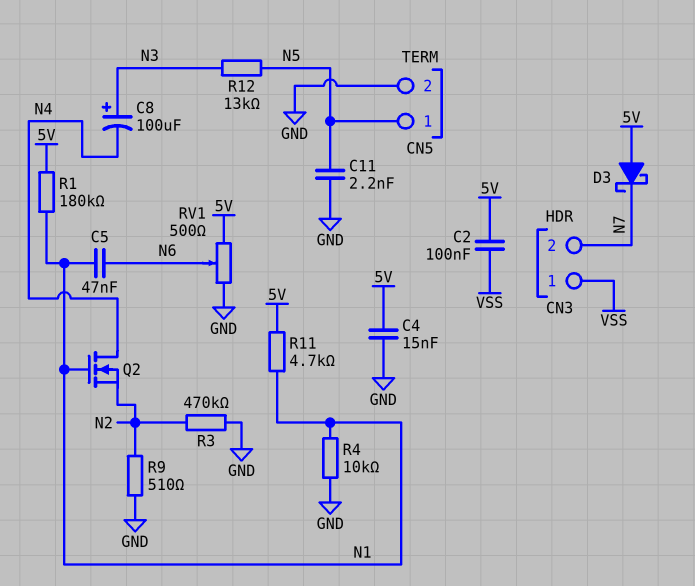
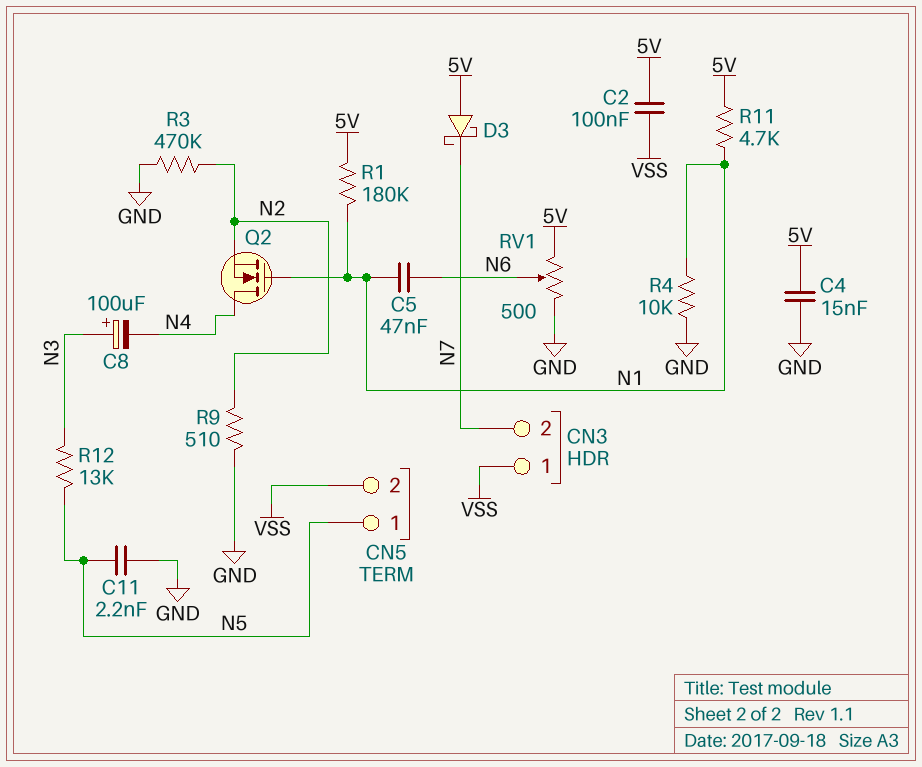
CN5 pin 2: GND -> VSS

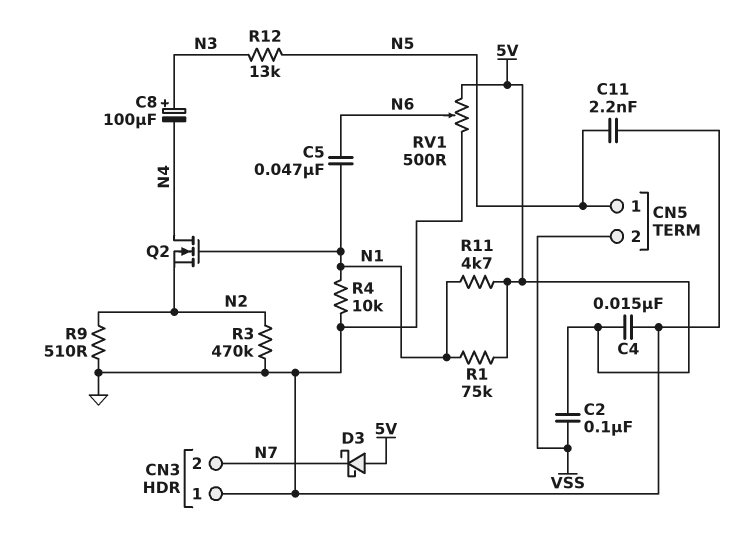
CN3 pin 1: VSS -> GND
R1: 180k (5V, N1) -> 75k (5V, N1)

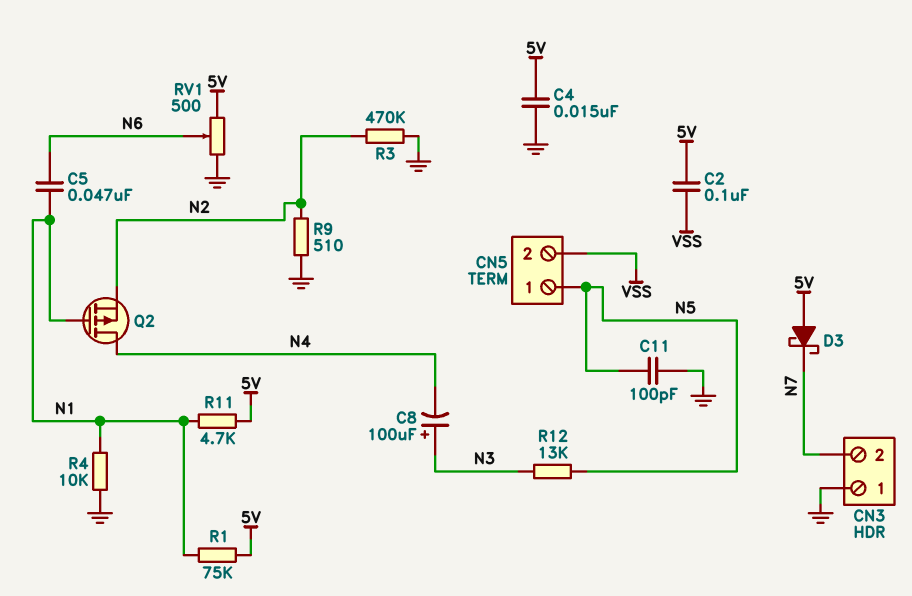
C11: 2.2nF (GND, N5) -> 100pF (GND, N5)
Q2: NMOS (G N1, D N4, S N2) -> PMOS (G N1, D N4, S N2)

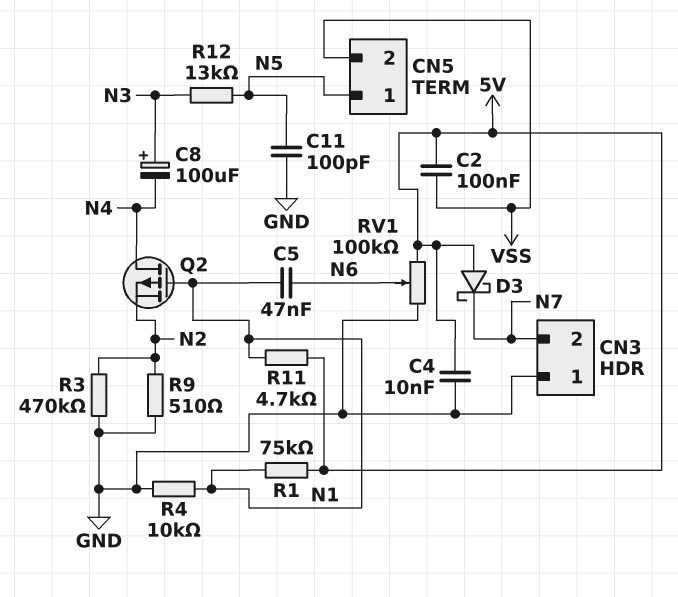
C4: 15nF (5V, GND) -> 10nF (5V, GND)
RV1: 500 (5V, GND, wiper N6) -> 100k (5V, GND, wiper N6)

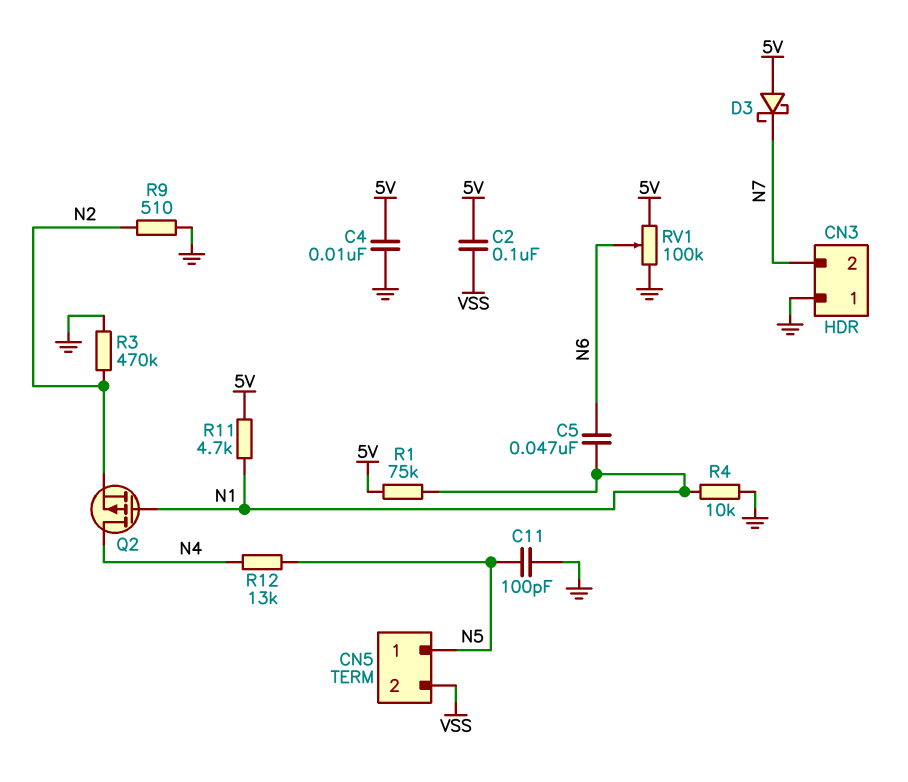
C8: 100uF (plus N3, minus N4) -> none
R12: 13k (N3, N5) -> 13k (N4, N5)

